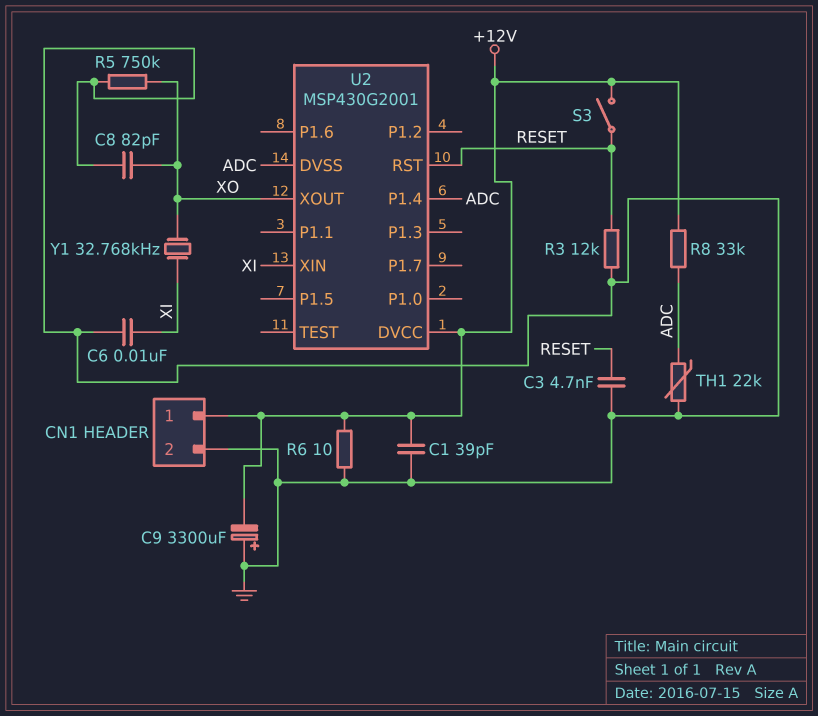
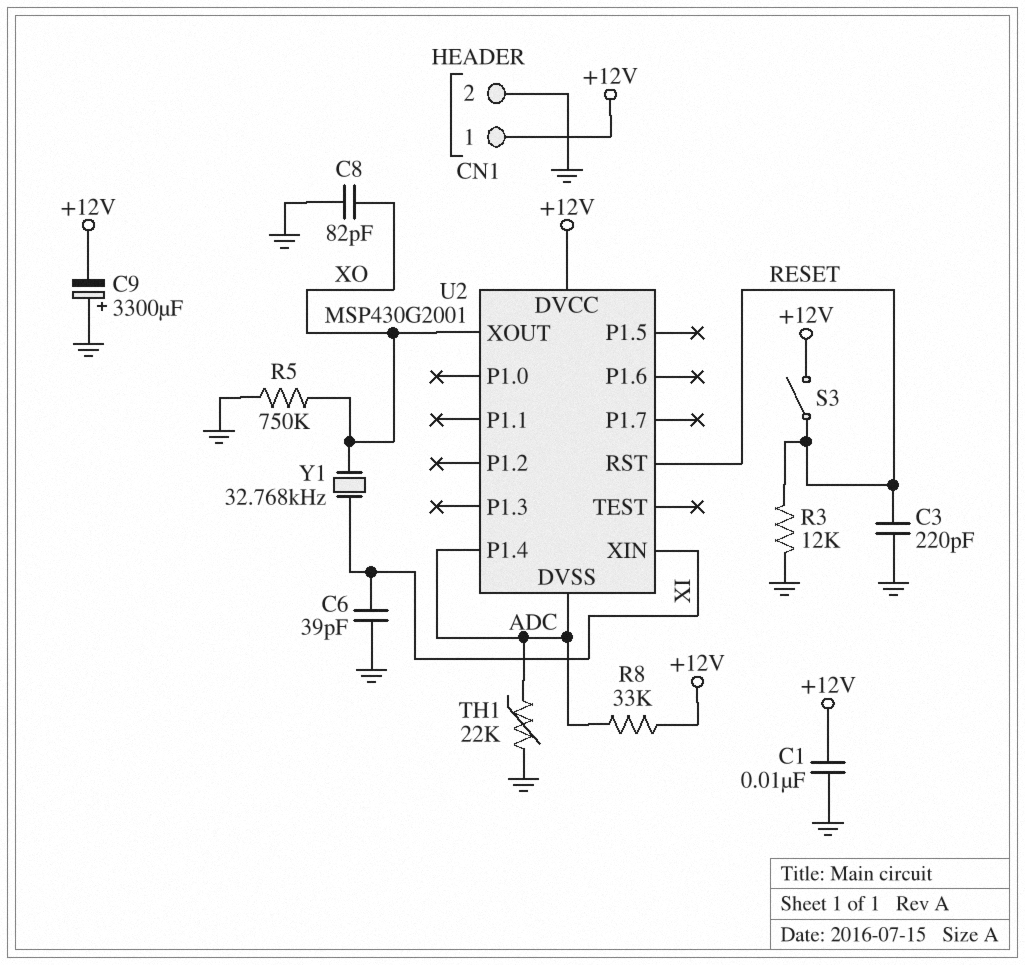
C1: 39pF (+12V, GND) -> 10nF (+12V, GND)
C3: 4.7nF (GND, RESET) -> 220pF (GND, RESET)
C6: 10nF (GND, XI) -> 39pF (GND, XI)
R6: 10 (+12V, GND) -> none

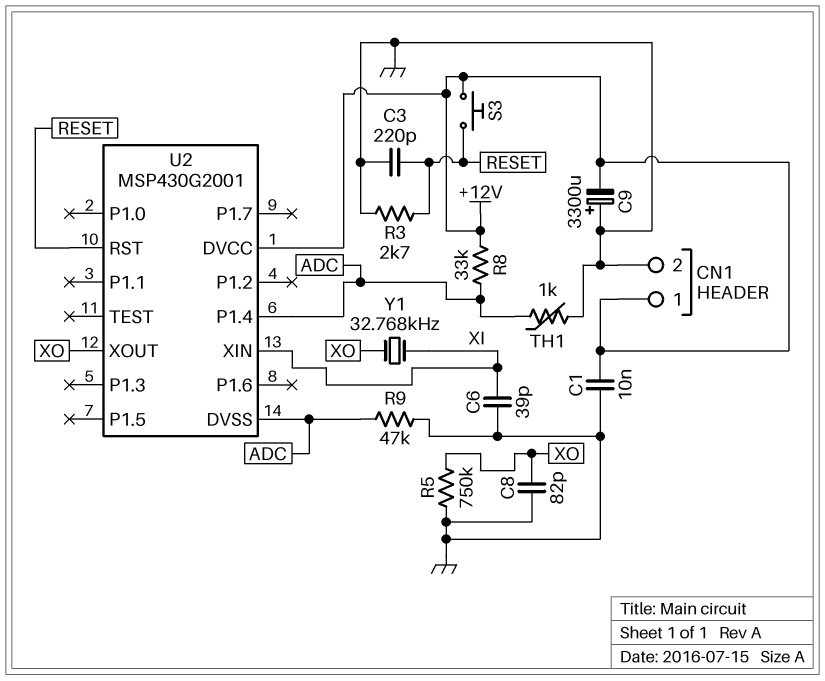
R3: 12k (GND, RESET) -> 2.7k (GND, RESET)
R9: none -> 47k (ADC, GND)
S3: switch (+12V, RESET) -> button (+12V, RESET)
TH1: 22k (ADC, GND) -> 1k (ADC, GND)

